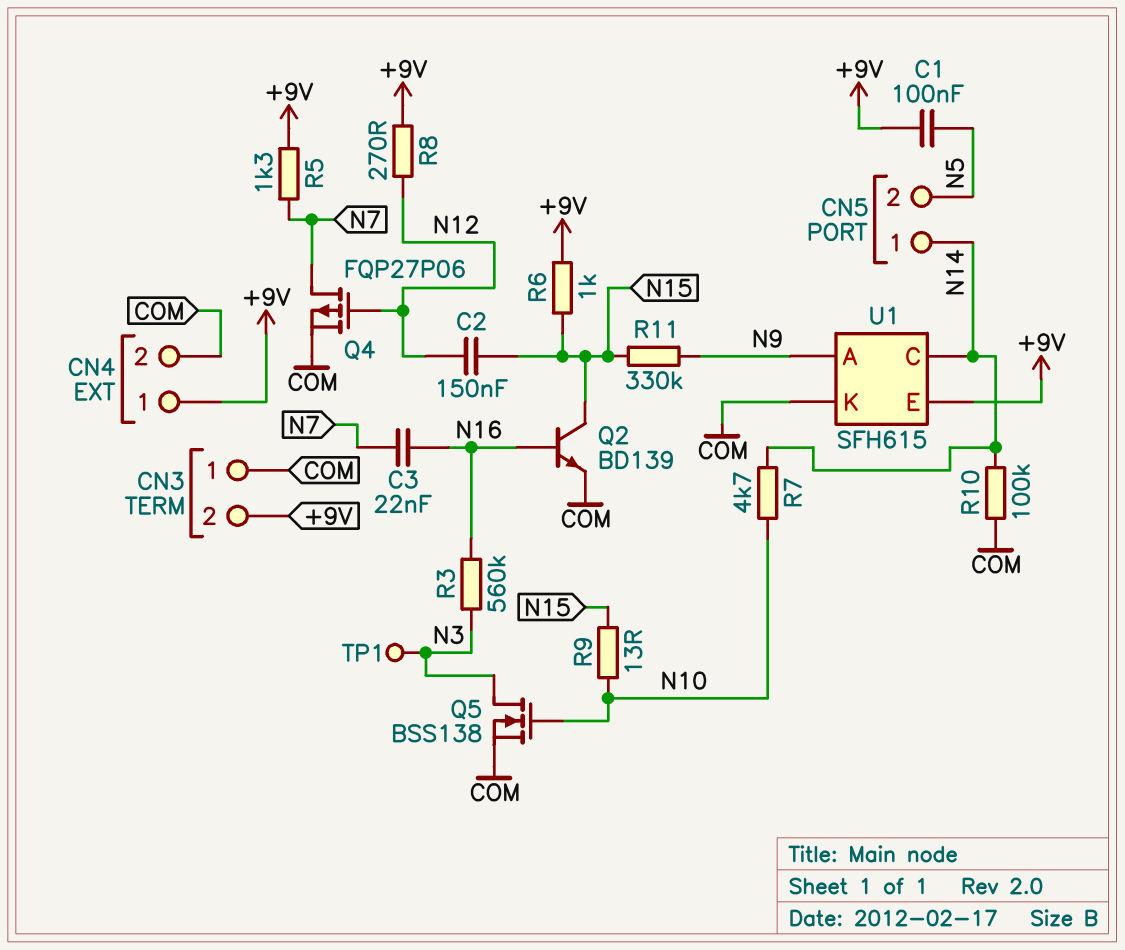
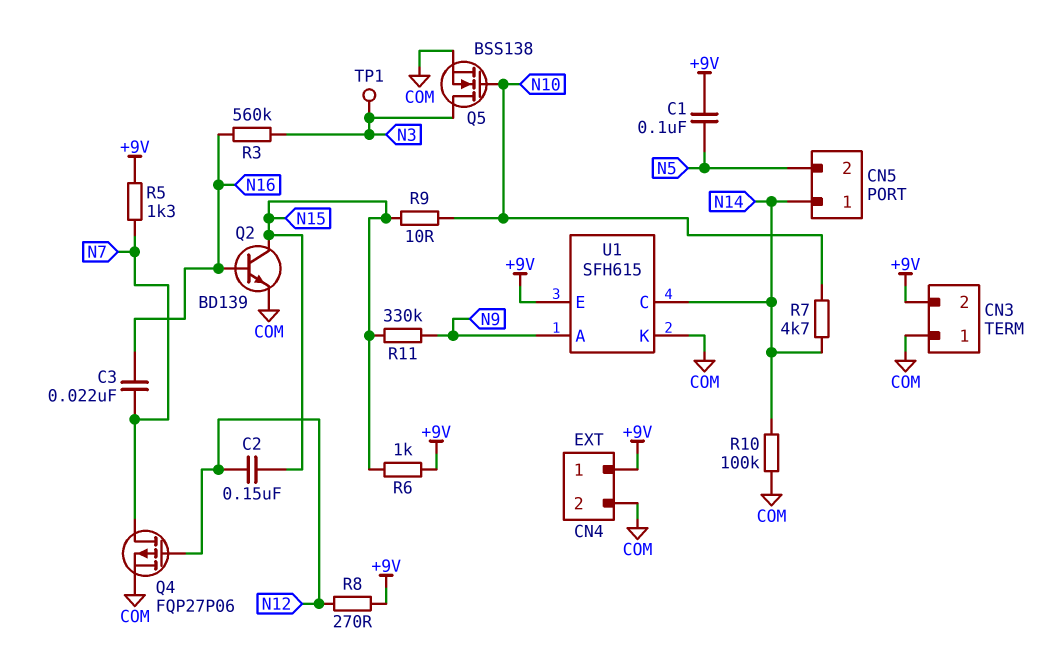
R9: 13 (N10, N15) -> 10 (N10, N15)

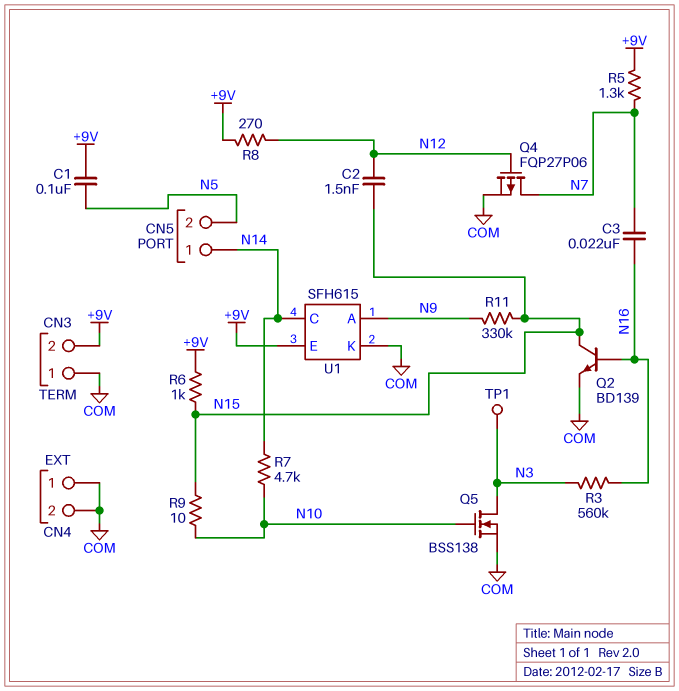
C2: 150nF (N12, N15) -> 1.5nF (N12, N15)
CN4 pin 1: +9V -> COM
R10: 100k (COM, N14) -> none

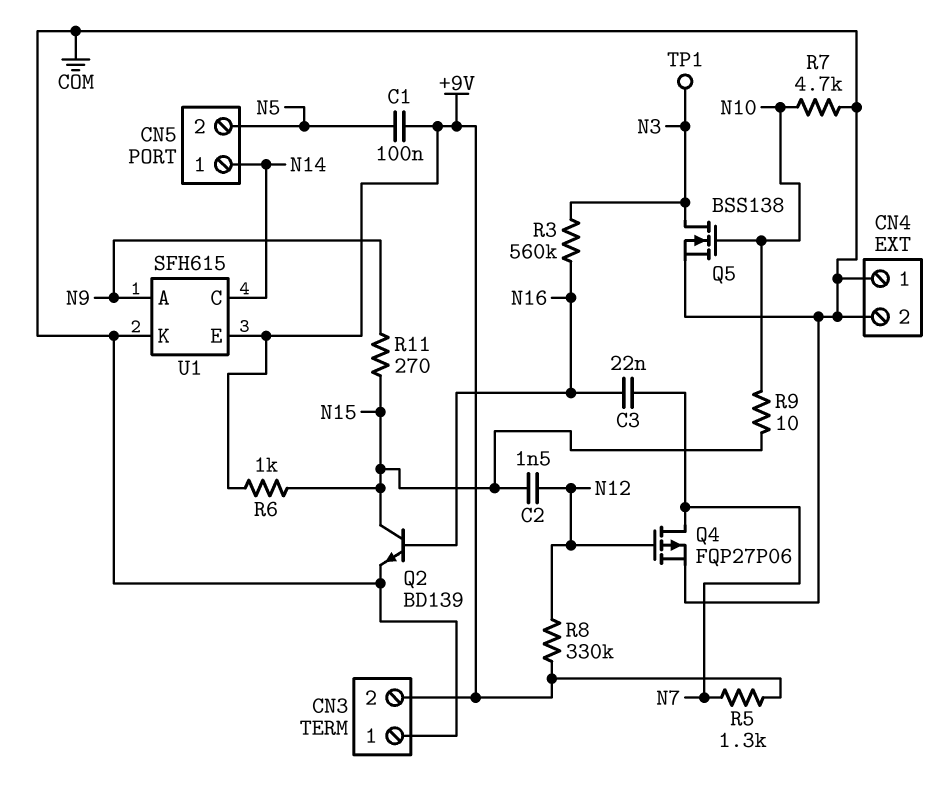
R7: 4.7k (N10, N14) -> 4.7k (COM, N10)
R8: 270 (+9V, N12) -> 330k (+9V, N12)
R11: 330k (N9, N15) -> 270 (N9, N15)

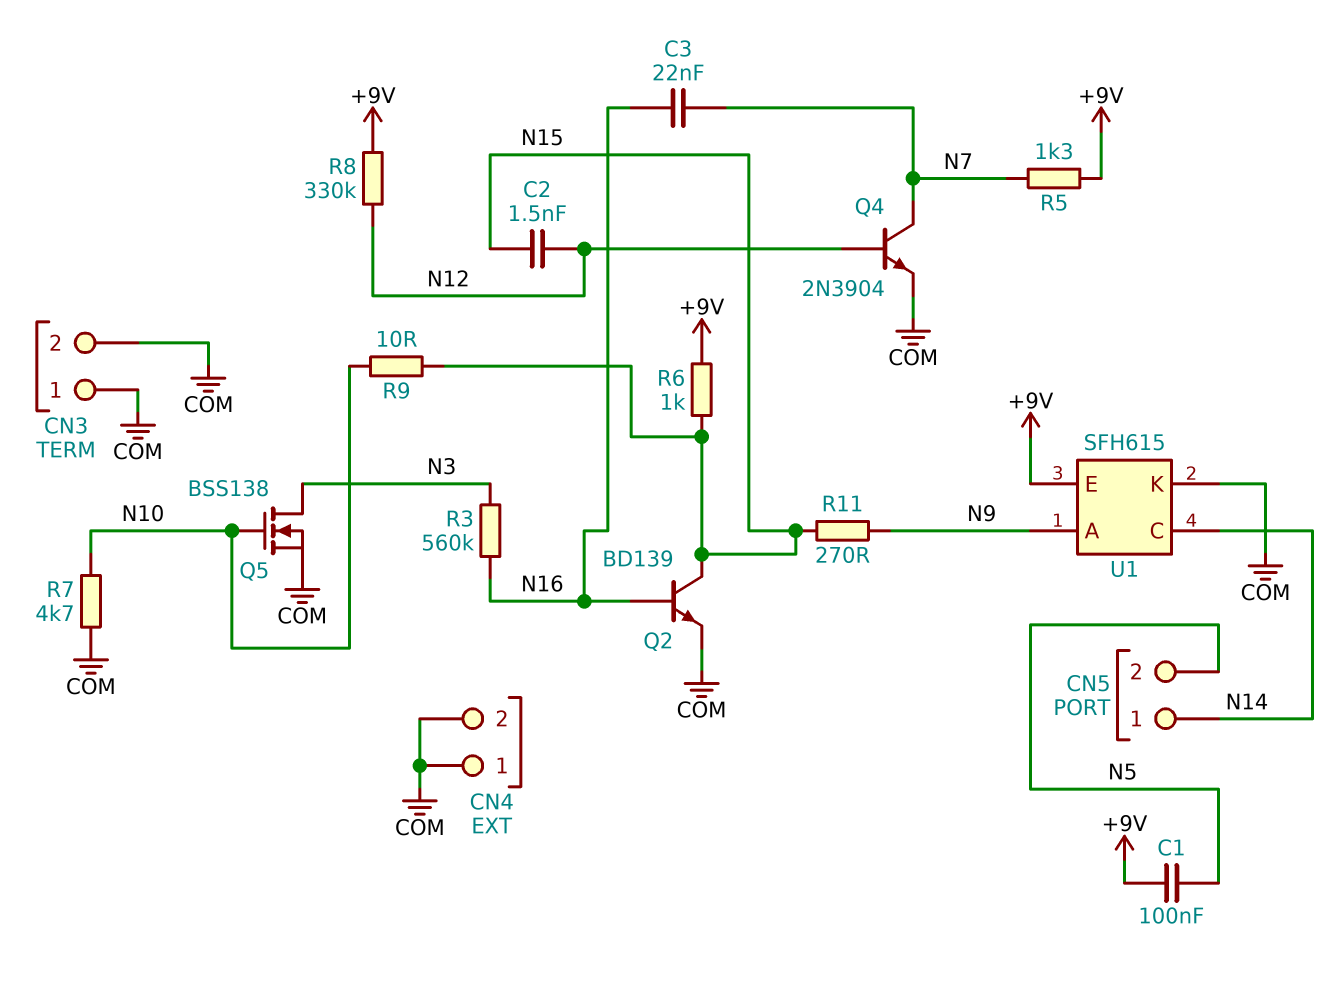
CN3 pin 2: +9V -> COM
Q4: PMOS FQP27P06 (G N12, D N7, S COM) -> NPN 2N3904 (B N12, C N7, E COM)
TP1: test point (N3) -> none

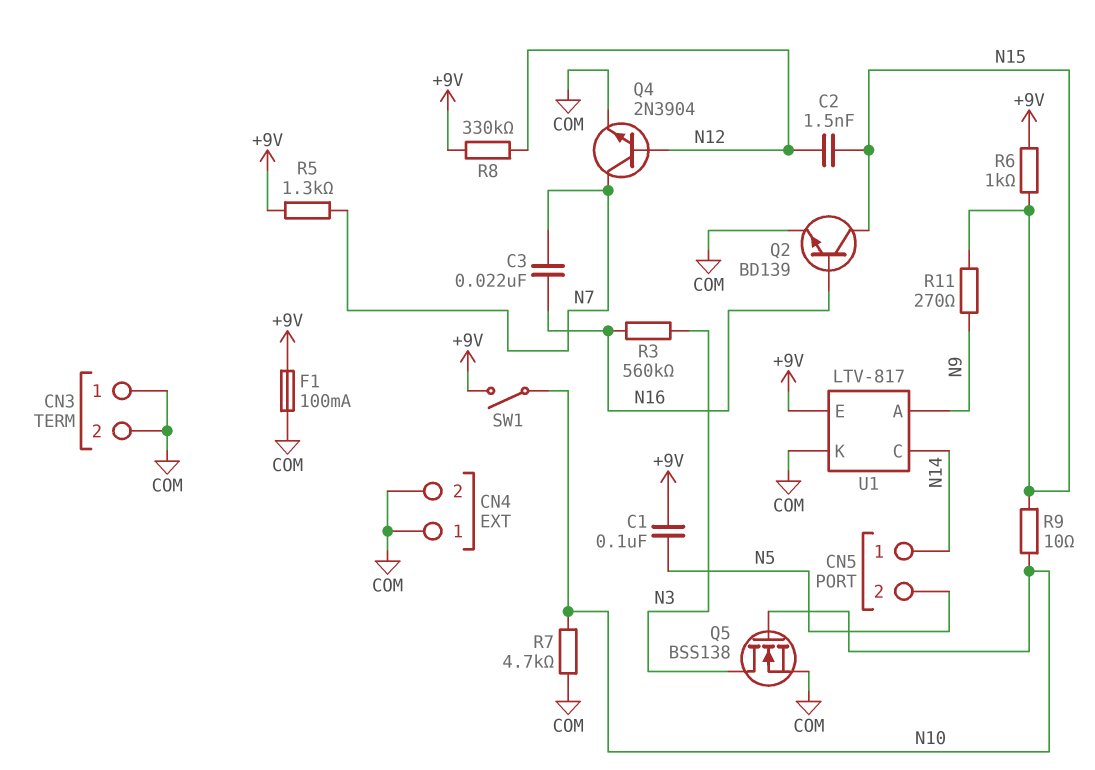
F1: none -> 100mA (+9V, COM)
SW1: none -> switch (+9V, N10)
U1: SFH615 -> LTV-817

